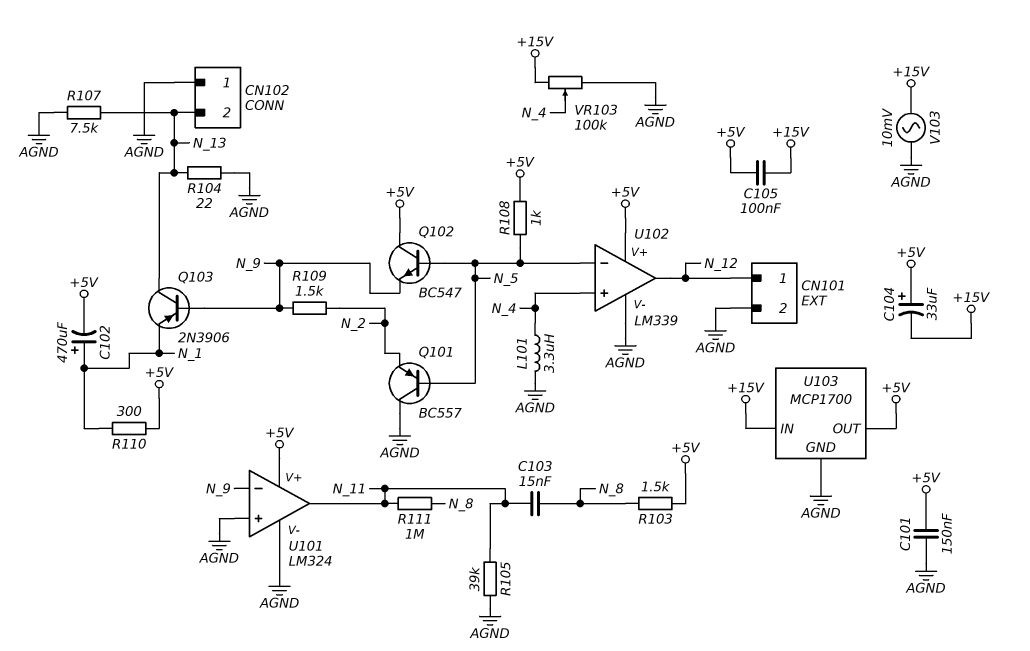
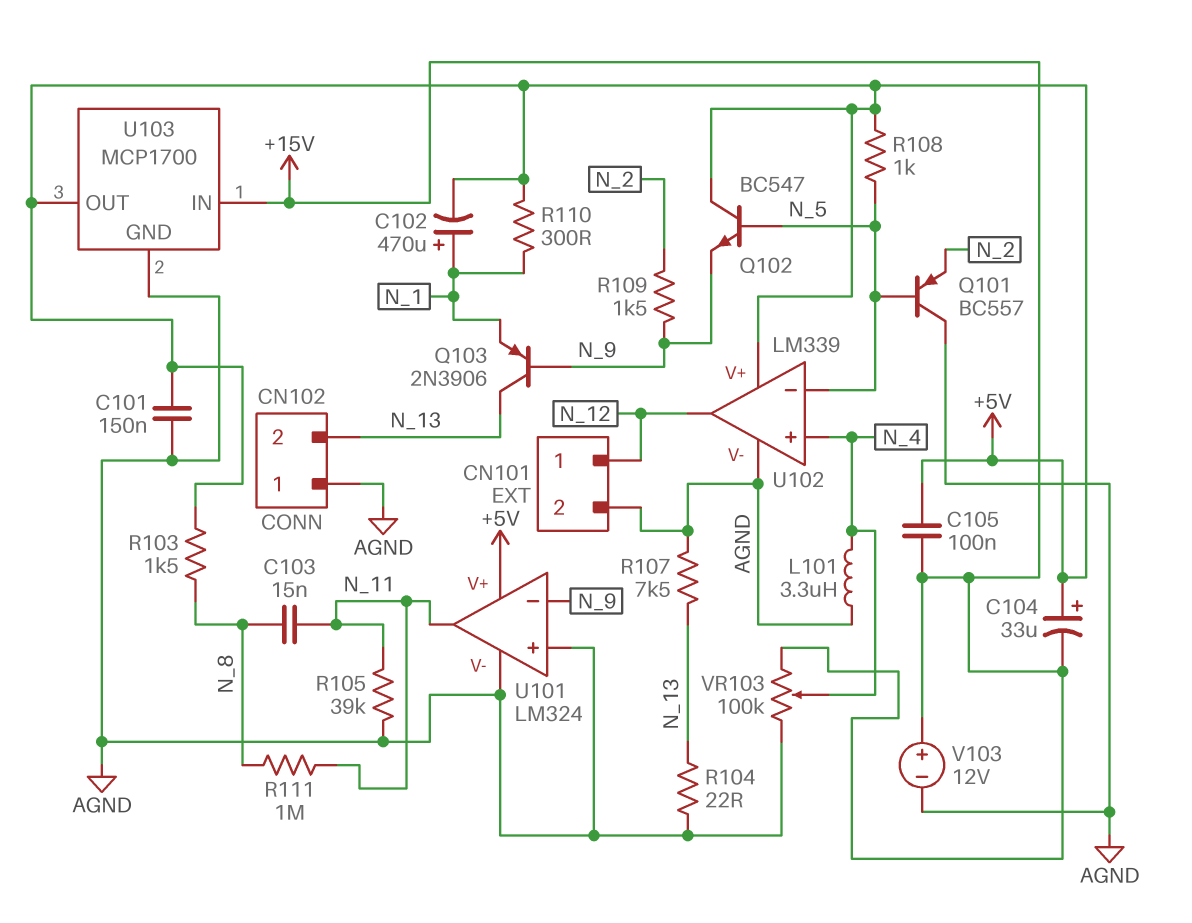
V103: AC 10mV (+15V, AGND) -> 12V (plus +15V, minus AGND)

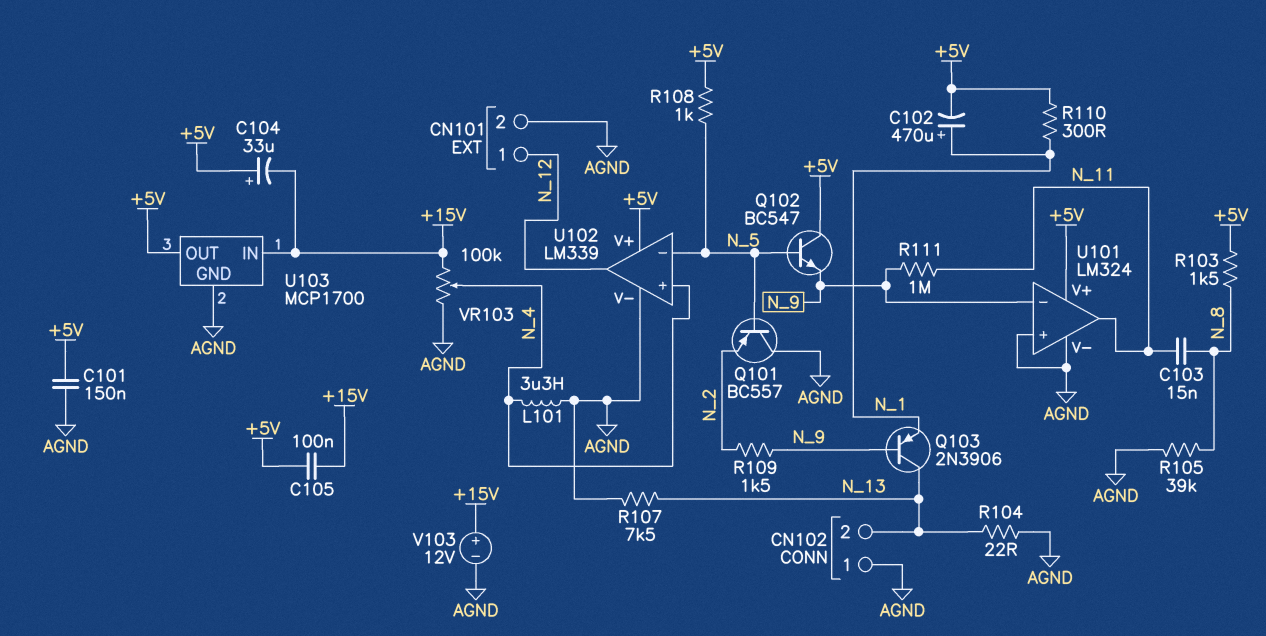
R105: 39k (AGND, N_11) -> 39k (AGND, N_8)
R111: 1M (N_8, N_11) -> 1M (N_9, N_11)

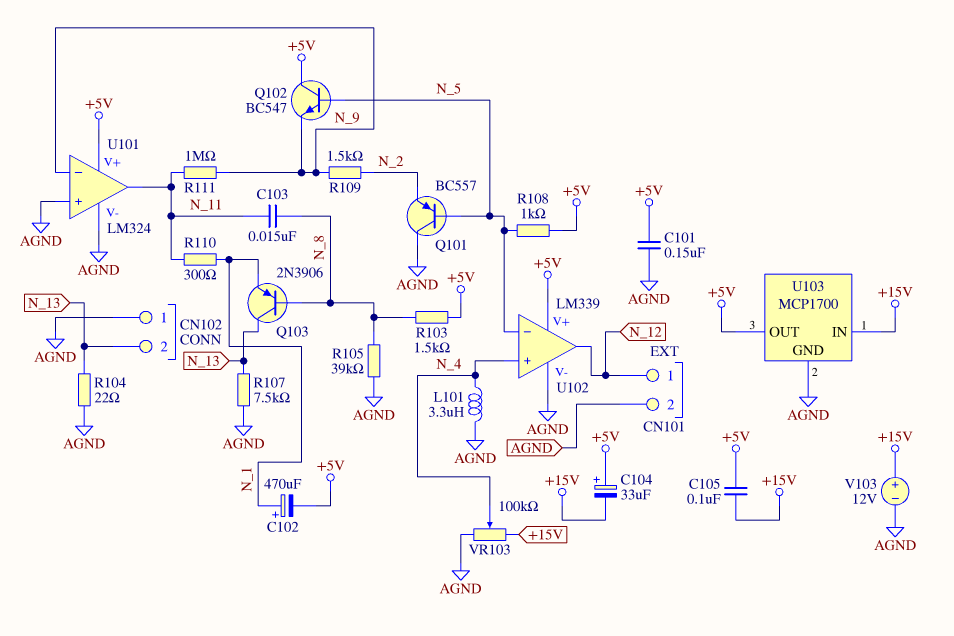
Q103: PNP 2N3906 (B N_9, C N_13, E N_1) -> PNP 2N3906 (B N_8, C N_13, E N_1)
R110: 300 (+5V, N_1) -> 300 (N_1, N_11)

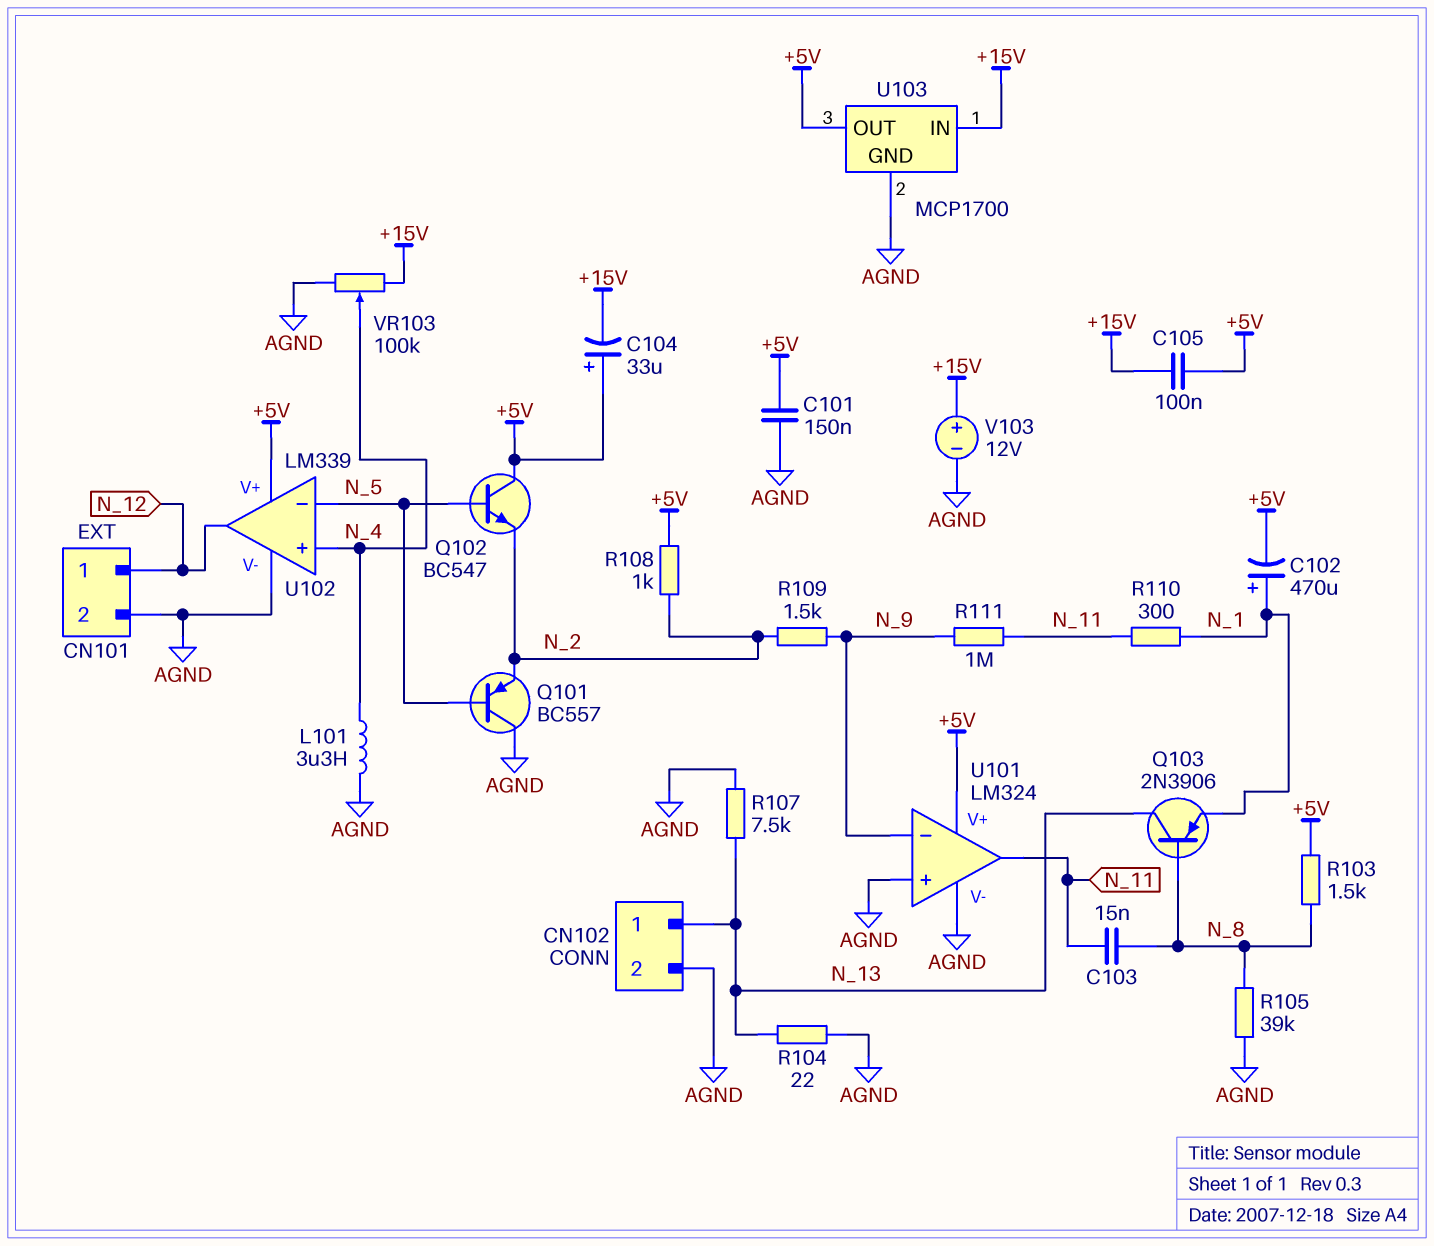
CN102 pin 1: AGND -> N_13
CN102 pin 2: N_13 -> AGND
Q102: NPN BC547 (B N_5, C +5V, E N_9) -> NPN BC547 (B N_5, C +5V, E N_2)
R108: 1k (+5V, N_5) -> 1k (+5V, N_2)

